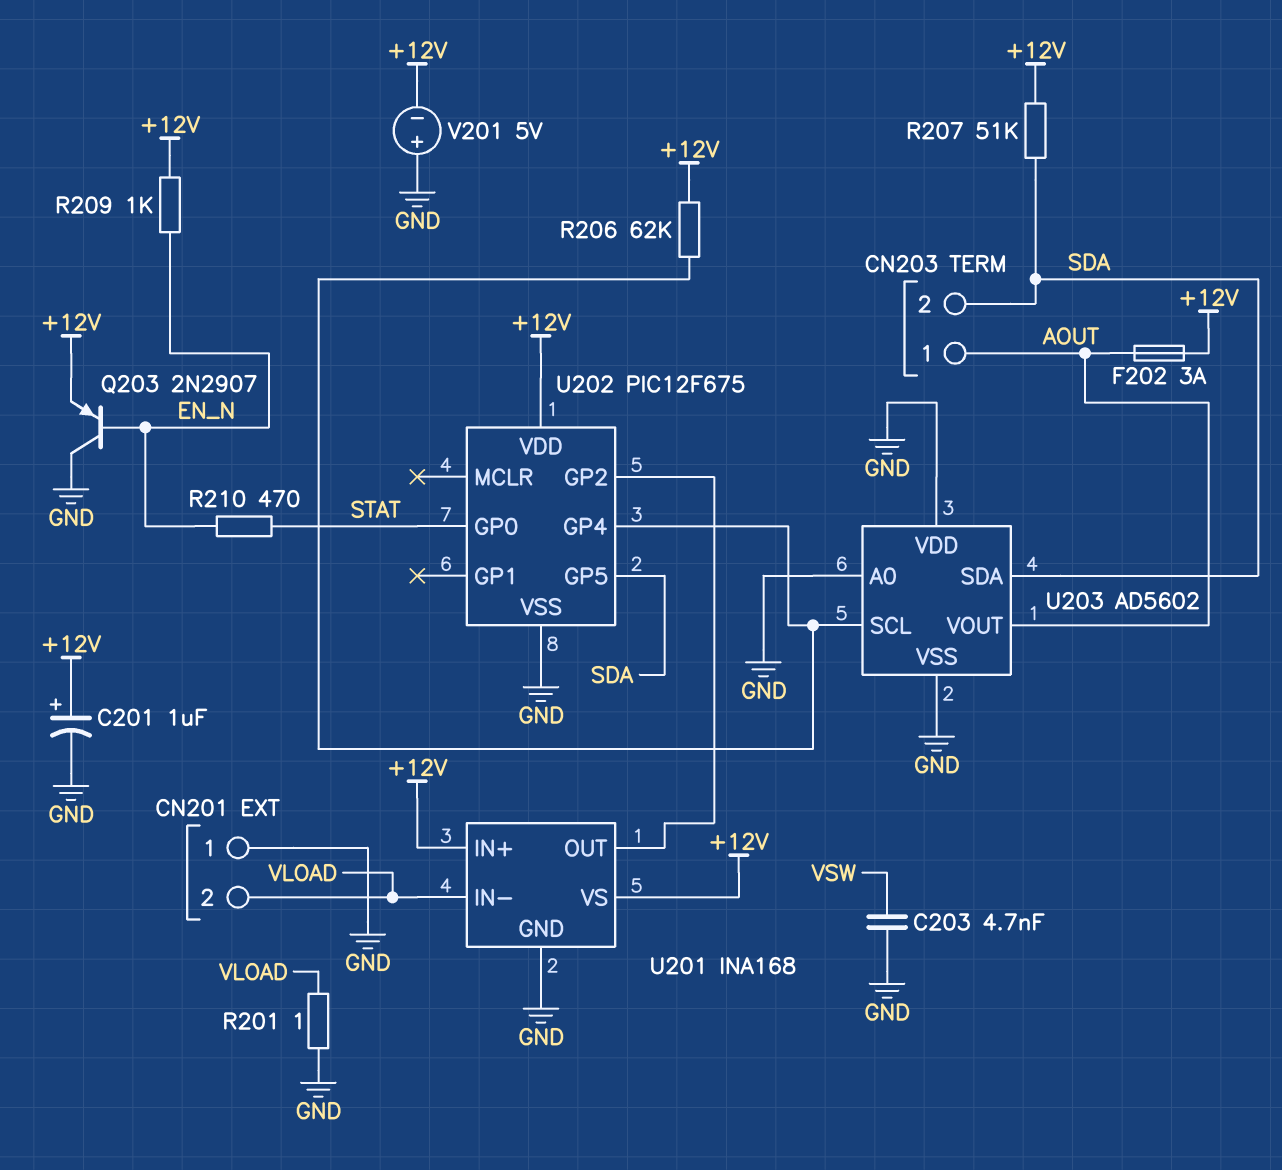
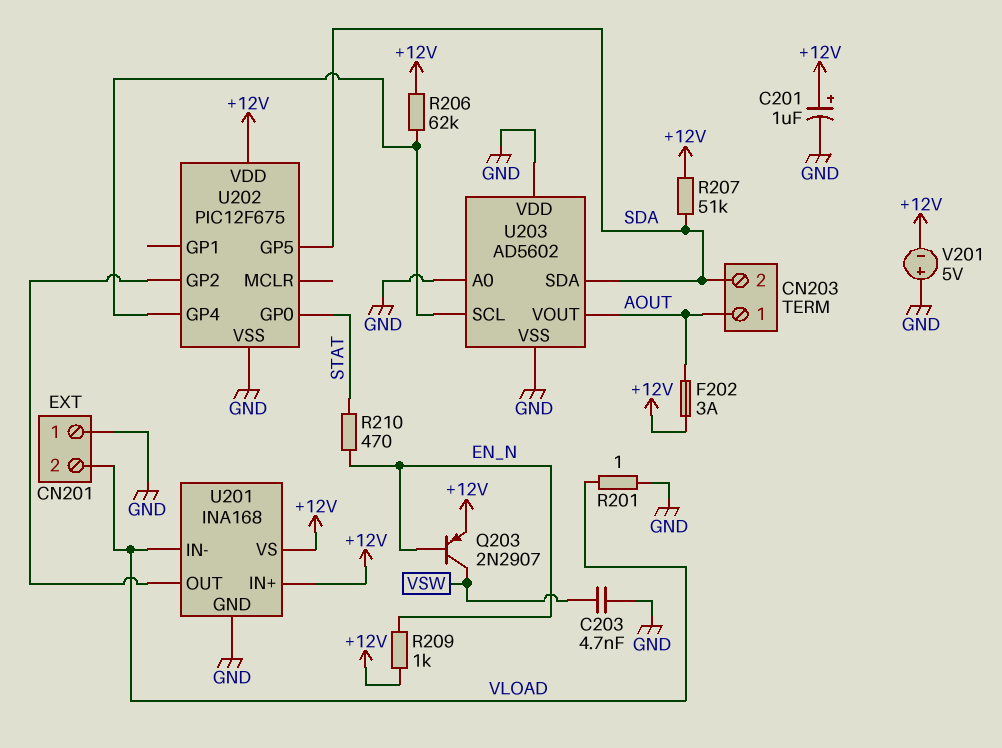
Q203: PNP 2N2907 (B EN_N, C GND, E +12V) -> PNP 2N2907 (B EN_N, C VSW, E +12V)

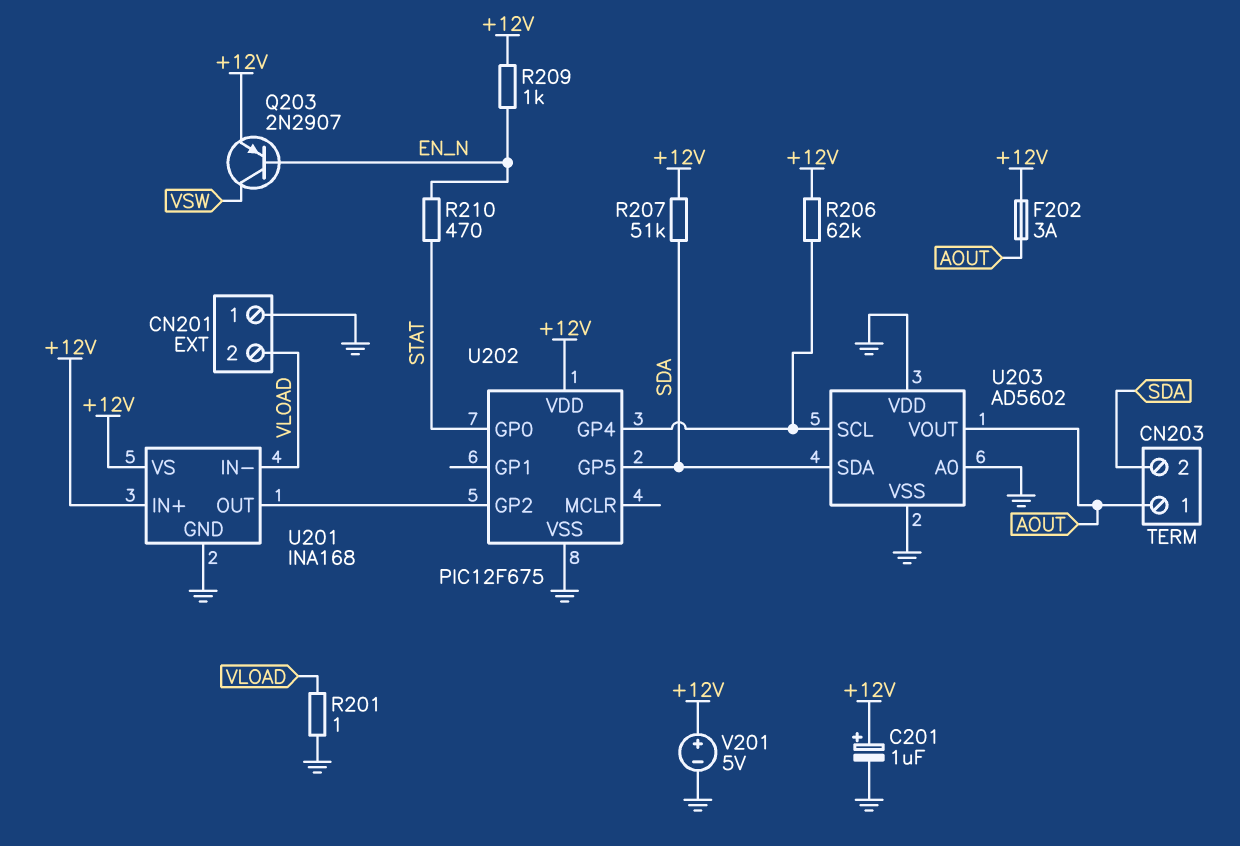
C203: 4.7nF (GND, VSW) -> none
V201: 5V (plus GND, minus +12V) -> 5V (plus +12V, minus GND)

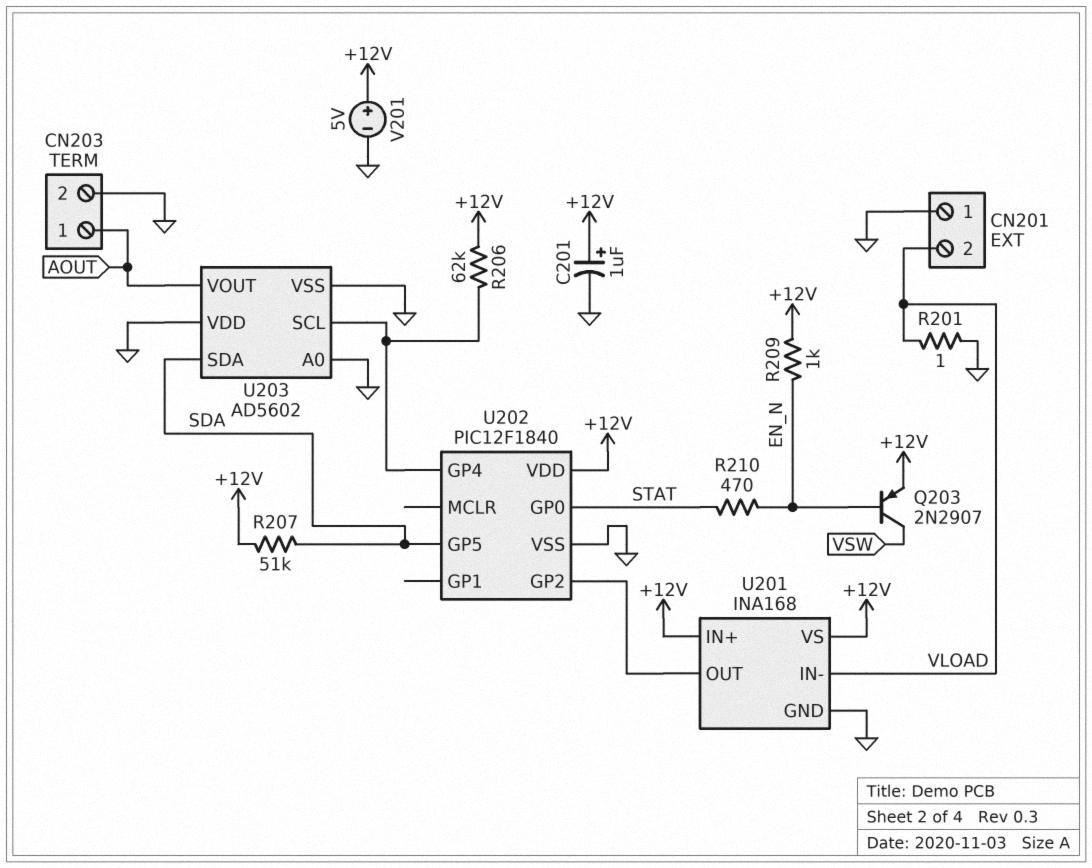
CN203 pin 2: SDA -> GND
F202: 3A (+12V, AOUT) -> none
U202: PIC12F675 -> PIC12F1840

